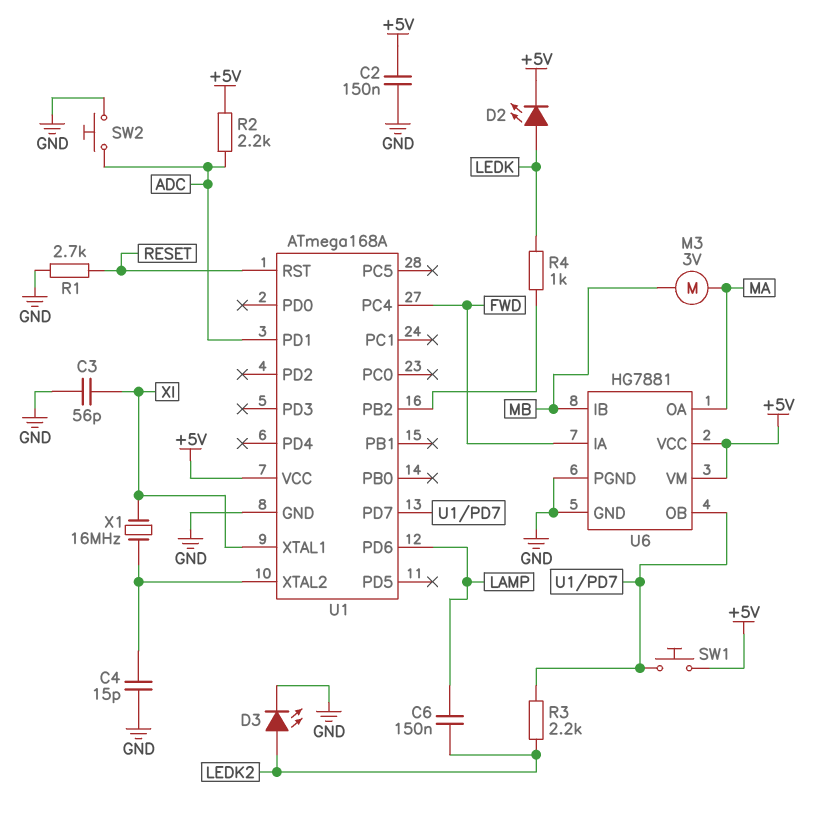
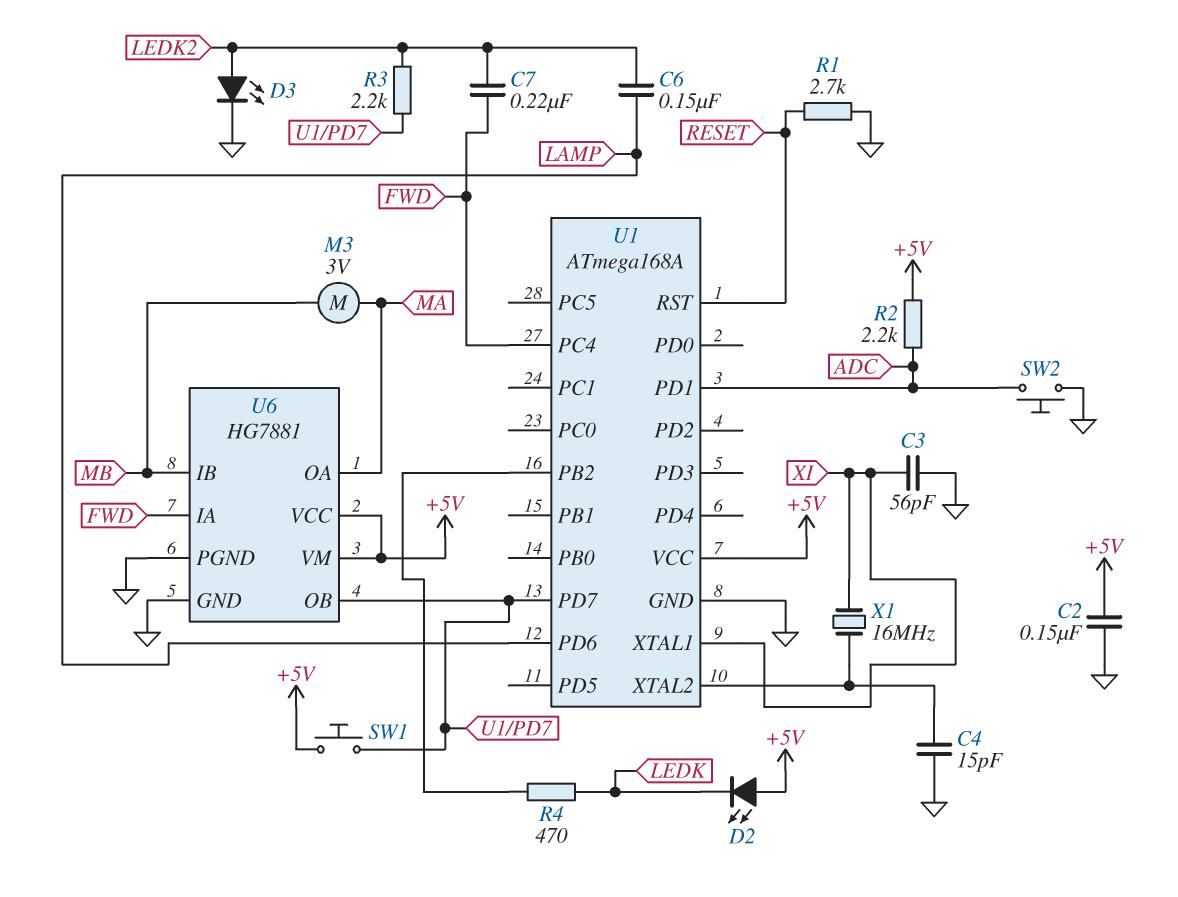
C7: none -> 220nF (FWD, LEDK2)
D2: LED (A LEDK, K +5V) -> LED (A +5V, K LEDK)
R4: 1k (LEDK, U1/PB2) -> 470 (LEDK, U1/PB2)

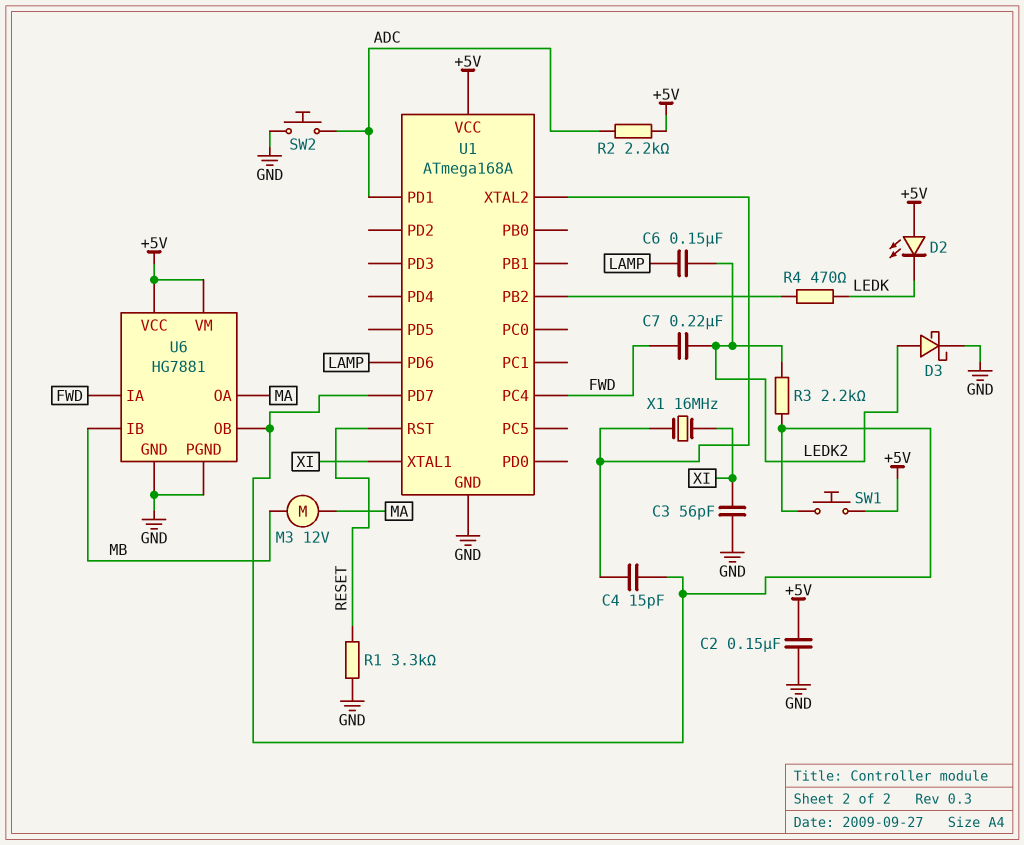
C4: 15pF (GND, U1/XTAL2) -> 15pF (U1/PD7, U1/XTAL2)
D3: LED (A LEDK2, K GND) -> schottky (A LEDK2, K GND)
M3: motor 3V (MA, MB) -> motor 12V (MA, MB)
R1: 2.7k (GND, RESET) -> 3.3k (GND, RESET)

